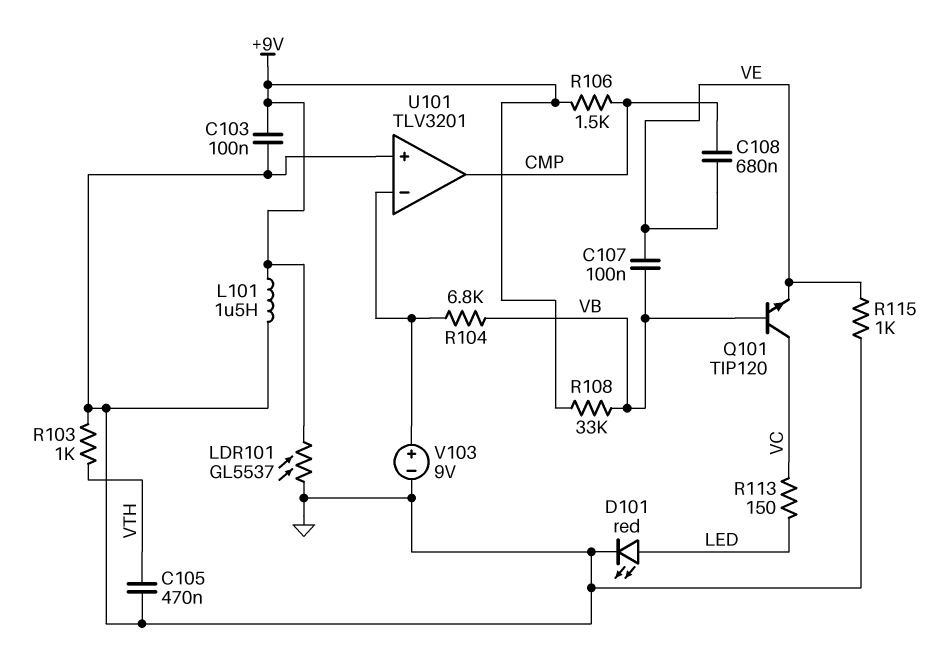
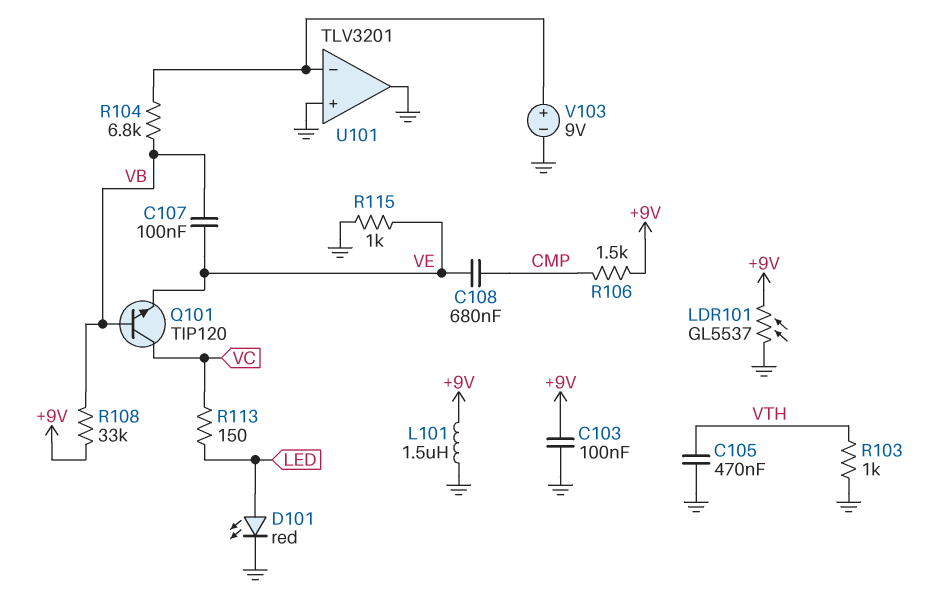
U101 pin out: CMP -> GND

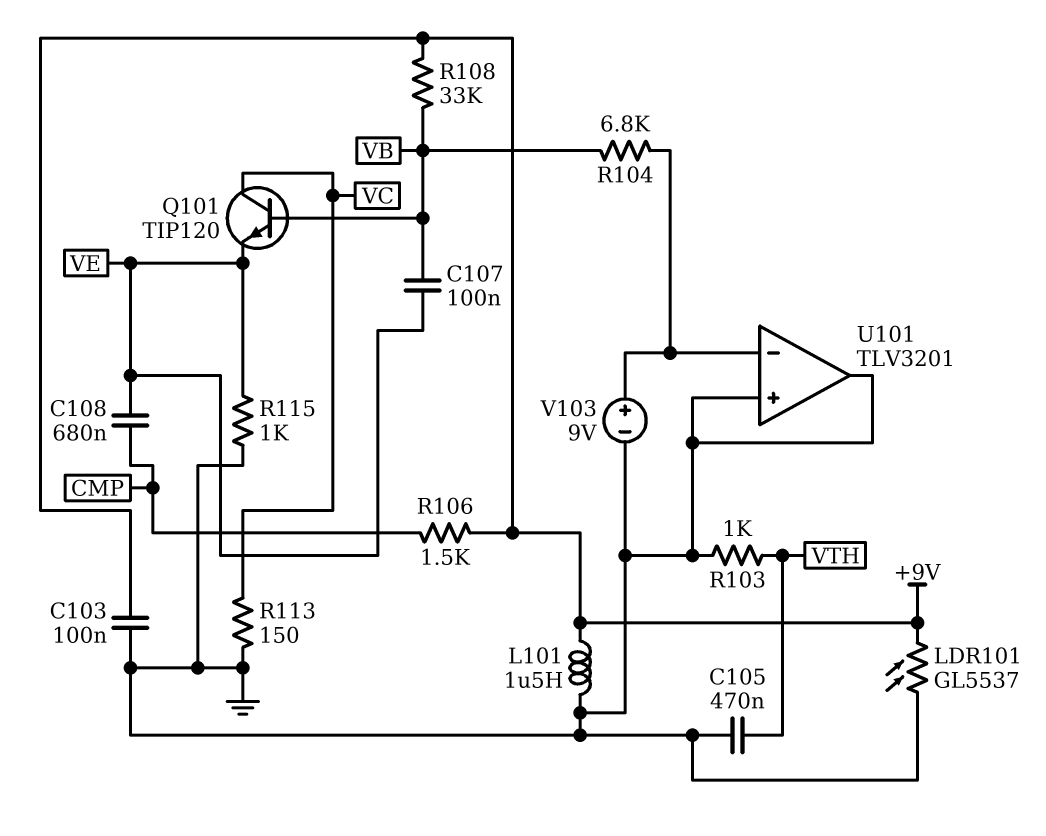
D101: LED red (A LED, K GND) -> none
R113: 150 (LED, VC) -> 150 (GND, VC)

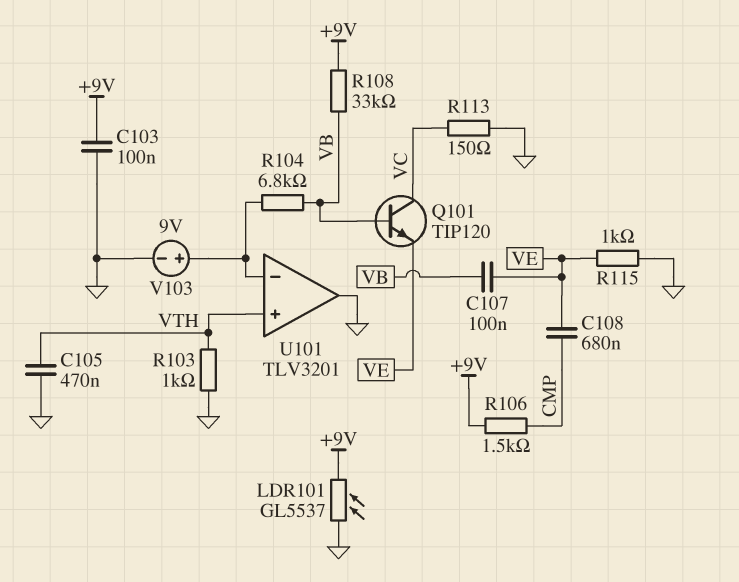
L101: 1.5uH (+9V, GND) -> none
U101 pin in+: GND -> VTH

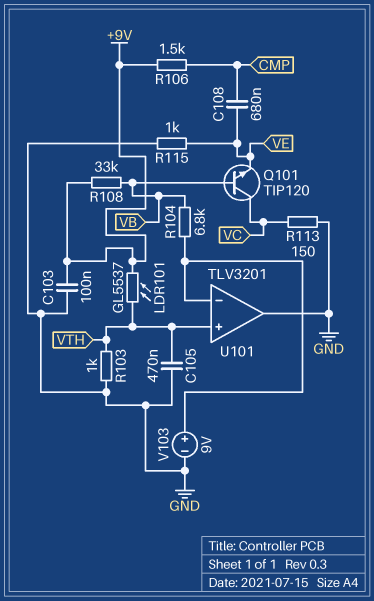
C107: 100nF (VB, VE) -> none
LDR101: GL5537 (+9V, GND) -> GL5537 (+9V, VTH)

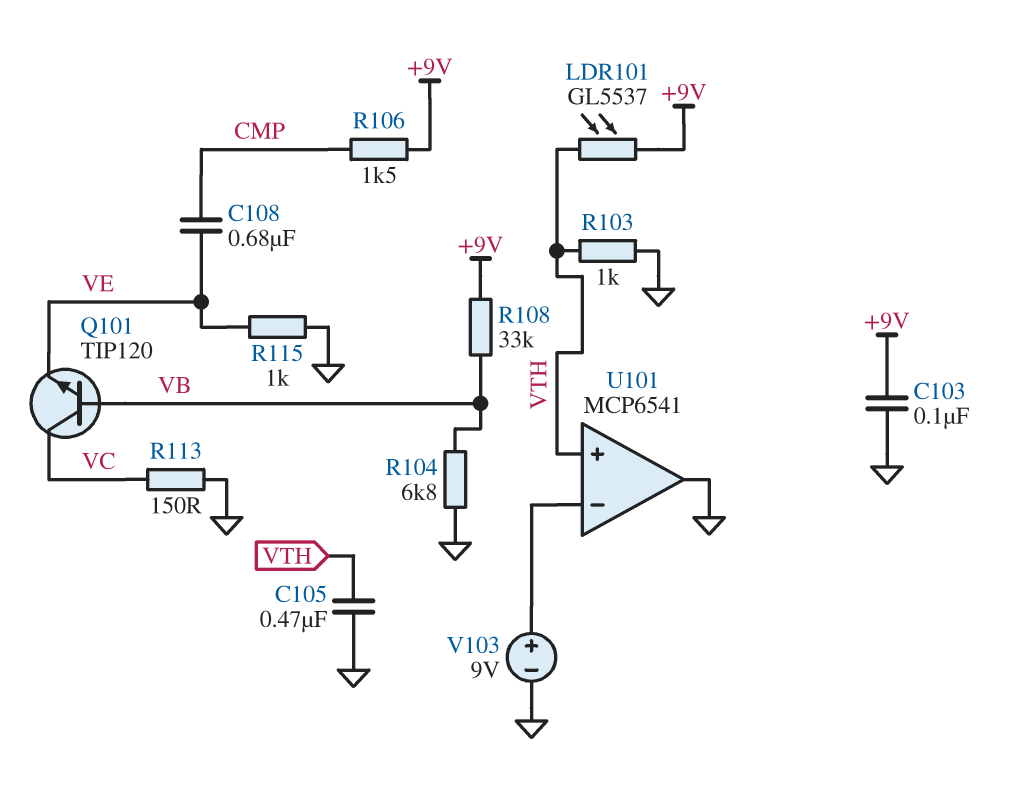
R104: 6.8k (U101/in-, VB) -> 6.8k (GND, VB)
U101: TLV3201 -> MCP6541

